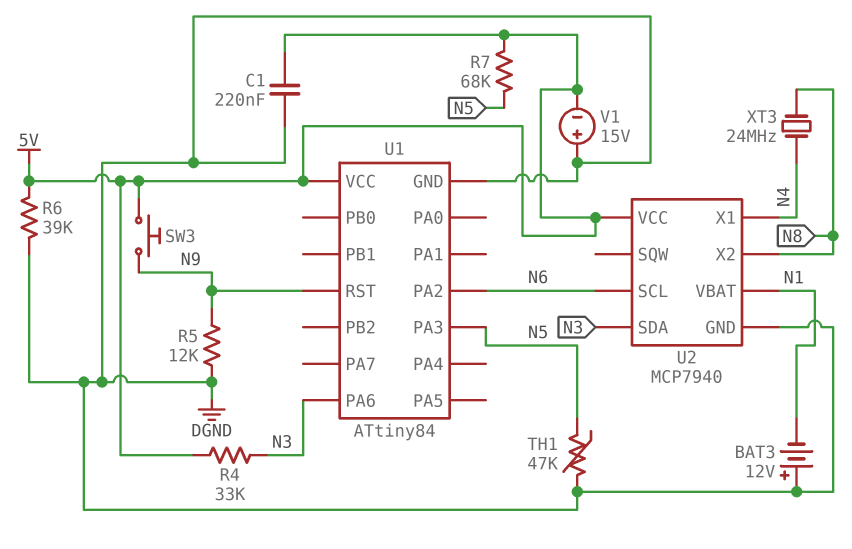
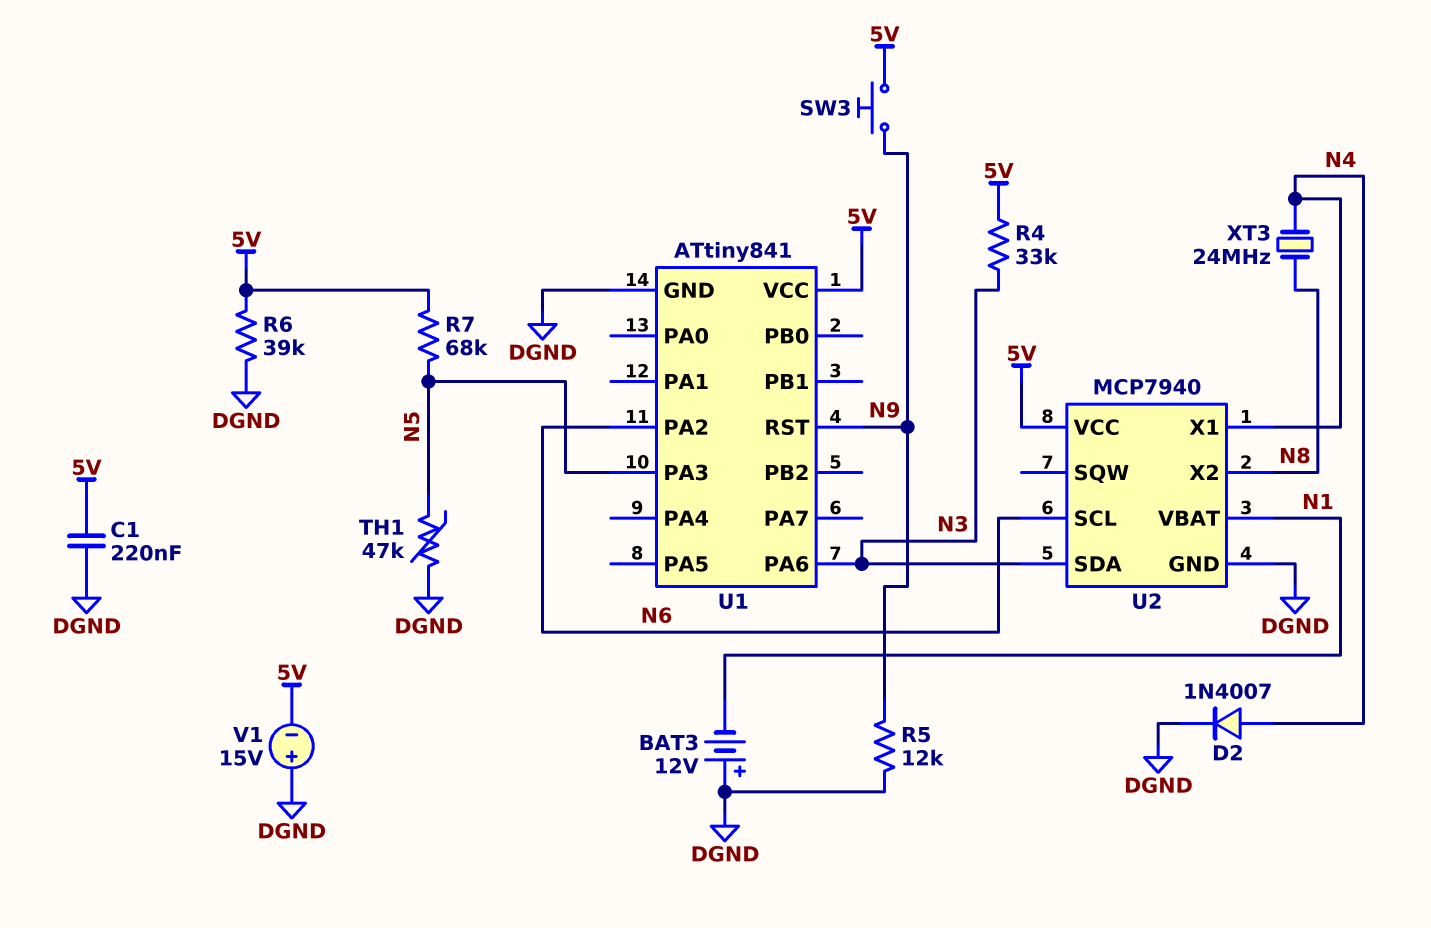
D2: none -> diode 1N4007 (A N4, K DGND)
U1: ATtiny84 -> ATtiny841

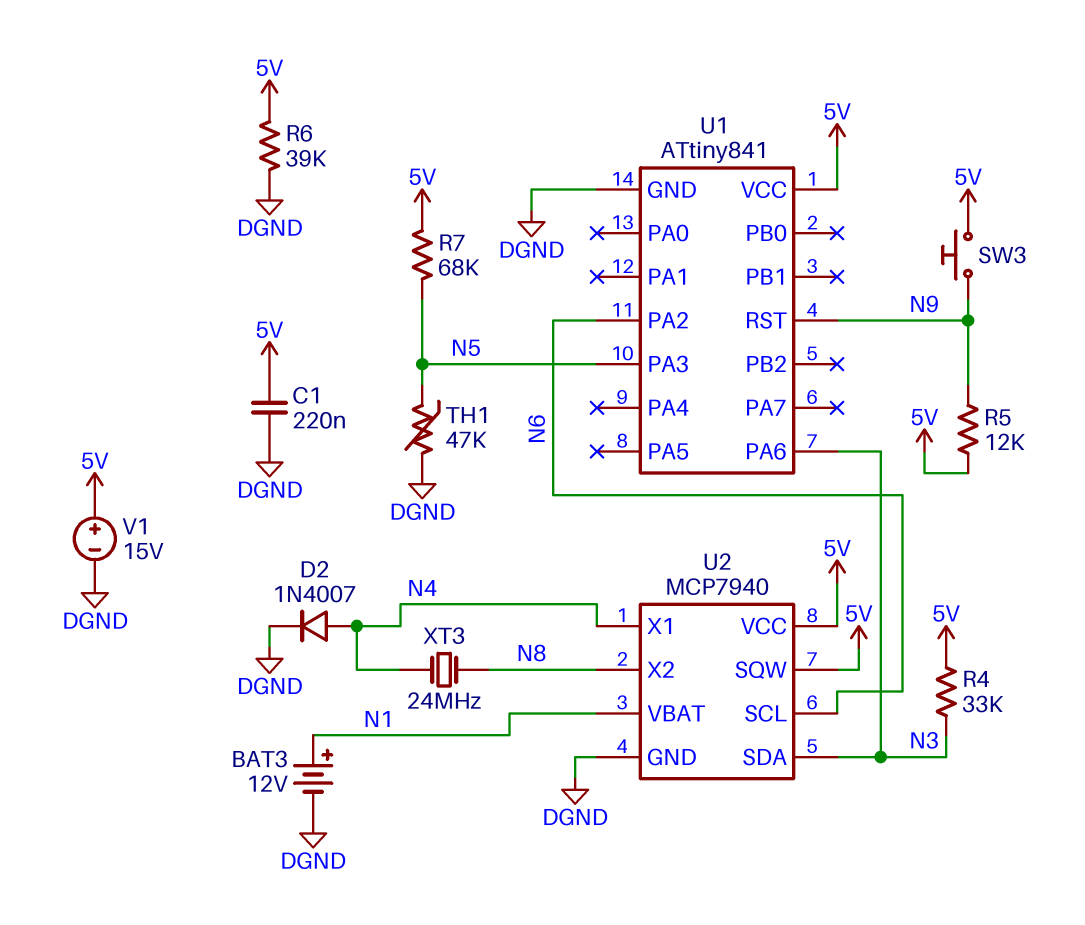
BAT3: 12V (plus DGND, minus N1) -> 12V (plus N1, minus DGND)
R5: 12k (DGND, N9) -> 12k (5V, N9)
U2 pin SQW: none -> 5V
V1: 15V (plus DGND, minus 5V) -> 15V (plus 5V, minus DGND)

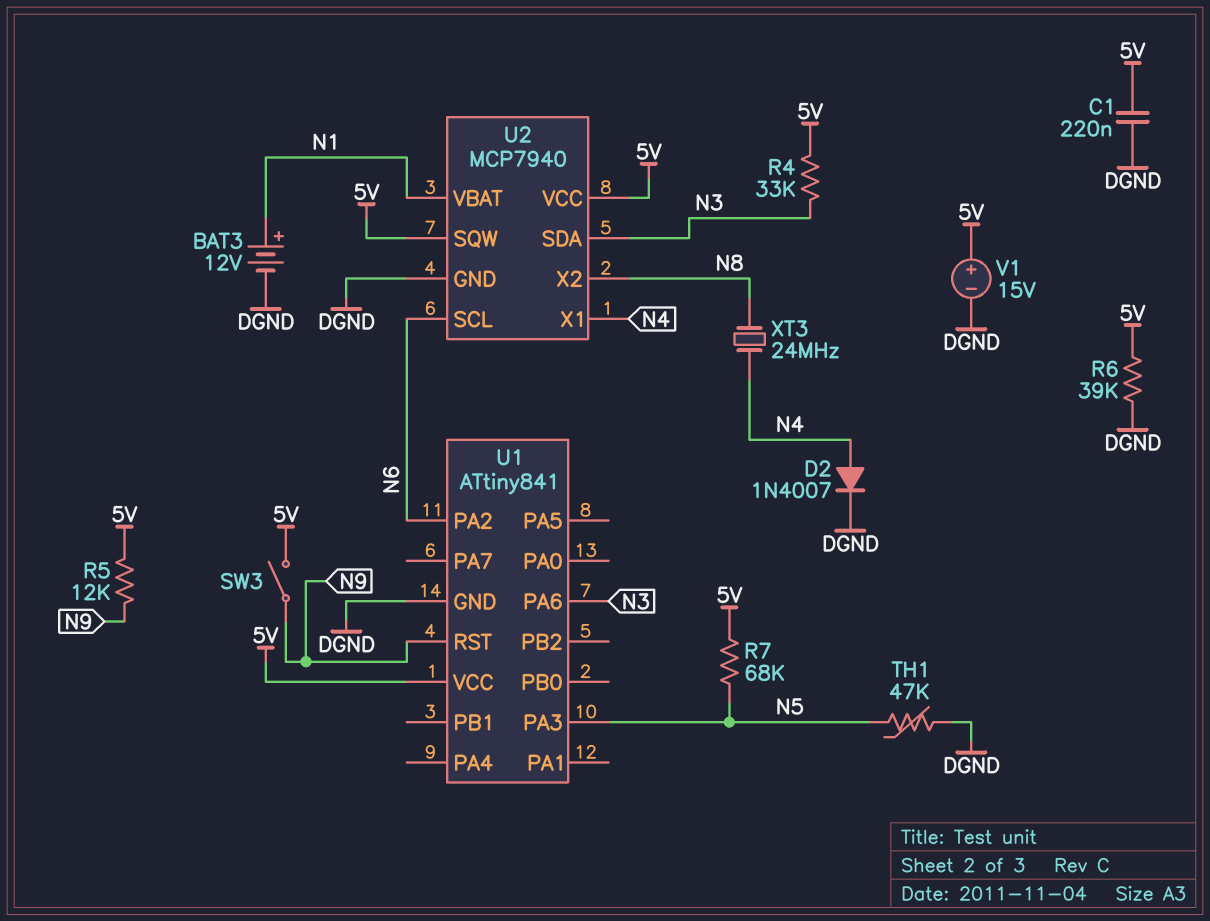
SW3: button (5V, N9) -> switch (5V, N9)

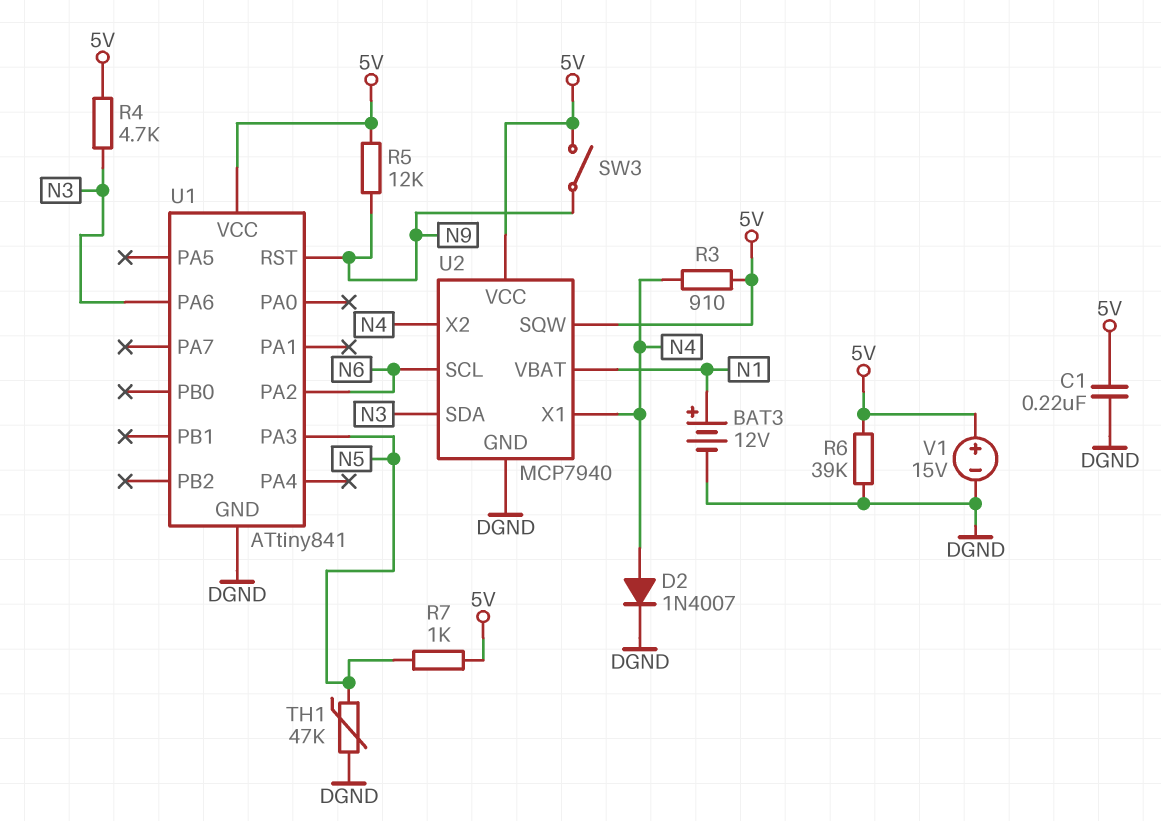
R3: none -> 910 (5V, N4)
R4: 33k (5V, N3) -> 4.7k (5V, N3)
R7: 68k (5V, N5) -> 1k (5V, N5)
U2 pin X2: N8 -> N4
XT3: 24MHz (N4, N8) -> none

